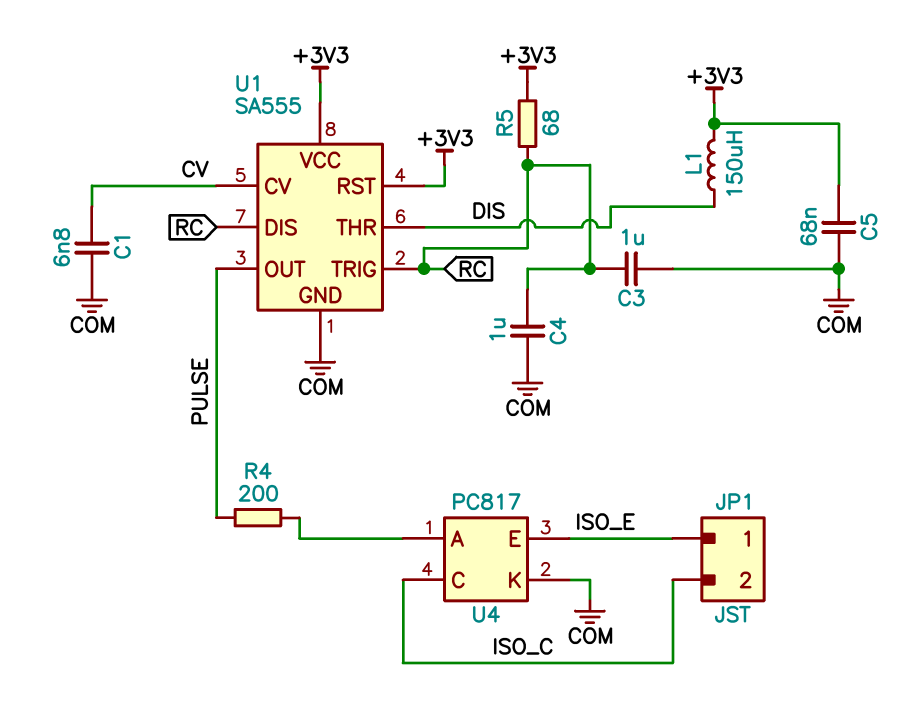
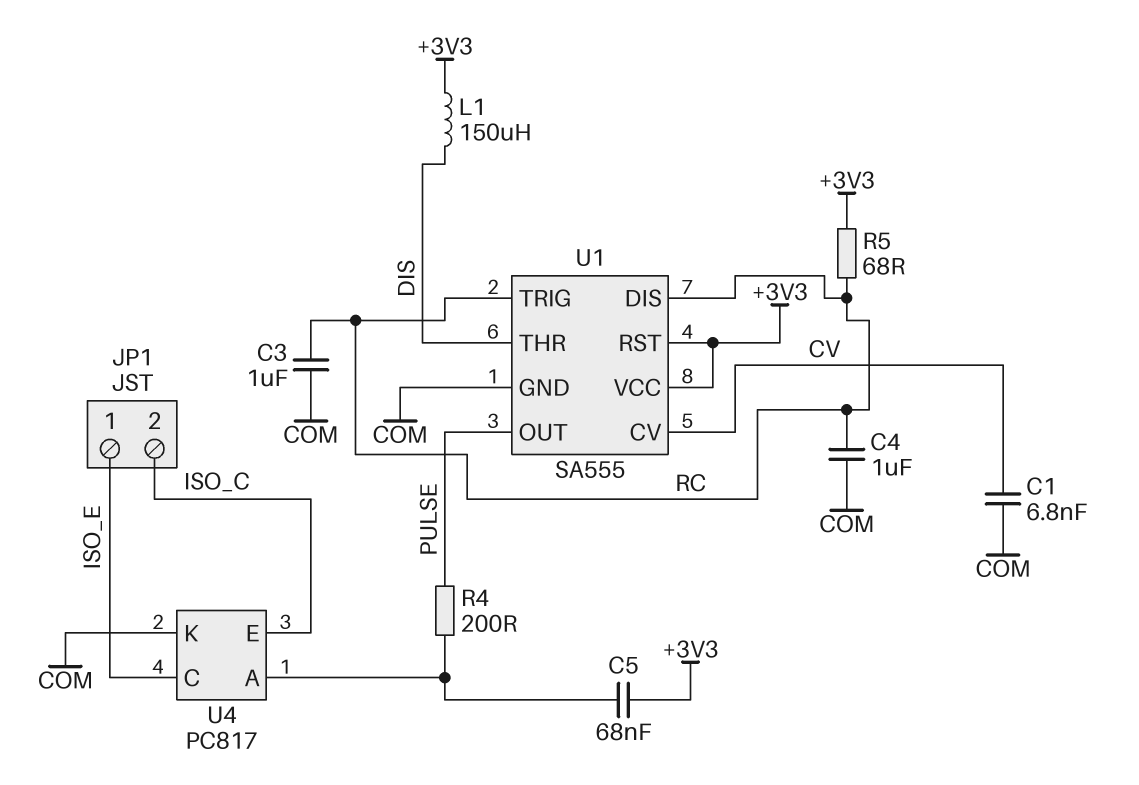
C5: 68nF (+3V3, COM) -> 68nF (+3V3, U4/A)
U4 pin C: ISO_C -> ISO_E
U4 pin E: ISO_E -> ISO_C

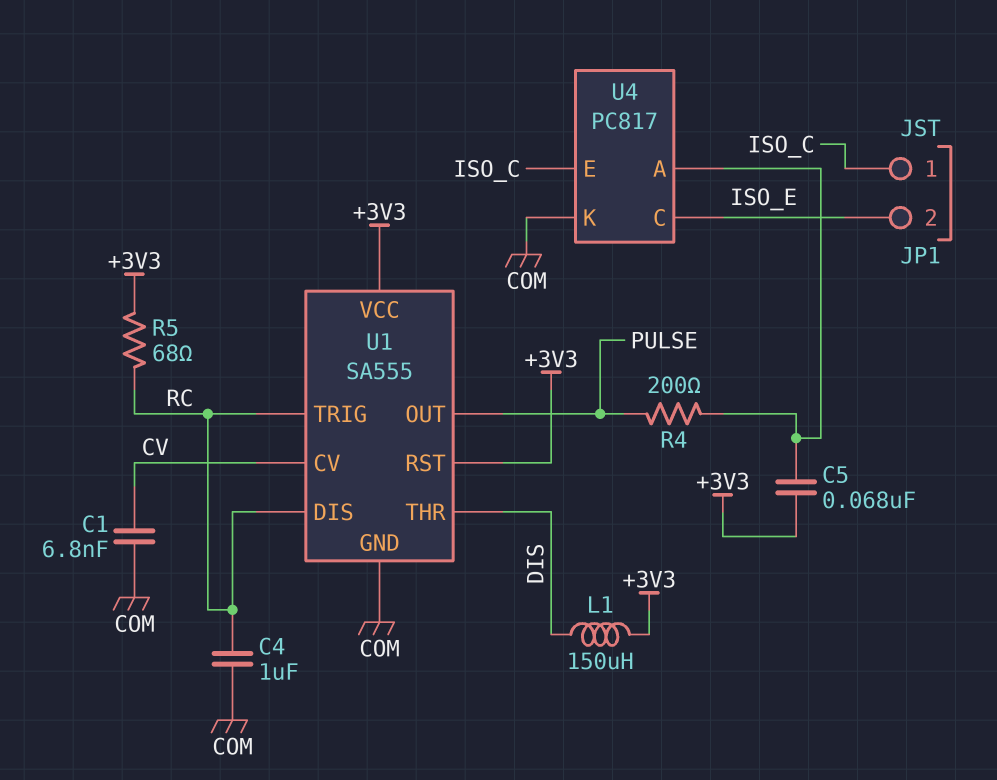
C3: 1uF (COM, RC) -> none
JP1 pin 1: ISO_E -> ISO_C
JP1 pin 2: ISO_C -> ISO_E

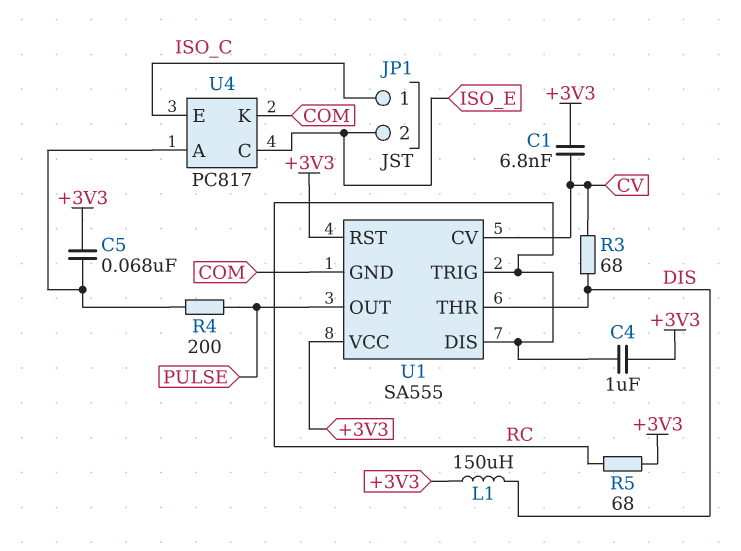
C1: 6.8nF (COM, CV) -> 6.8nF (+3V3, CV)
C4: 1uF (COM, RC) -> 1uF (+3V3, RC)
R3: none -> 68 (CV, DIS)

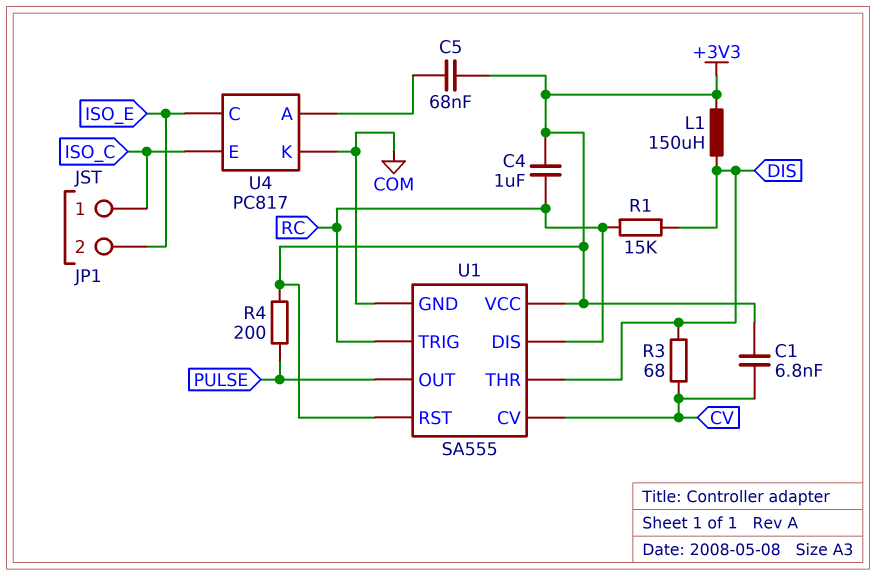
R1: none -> 15k (DIS, RC)
R4: 200 (PULSE, U4/A) -> 200 (+3V3, PULSE)
R5: 68 (+3V3, RC) -> none

